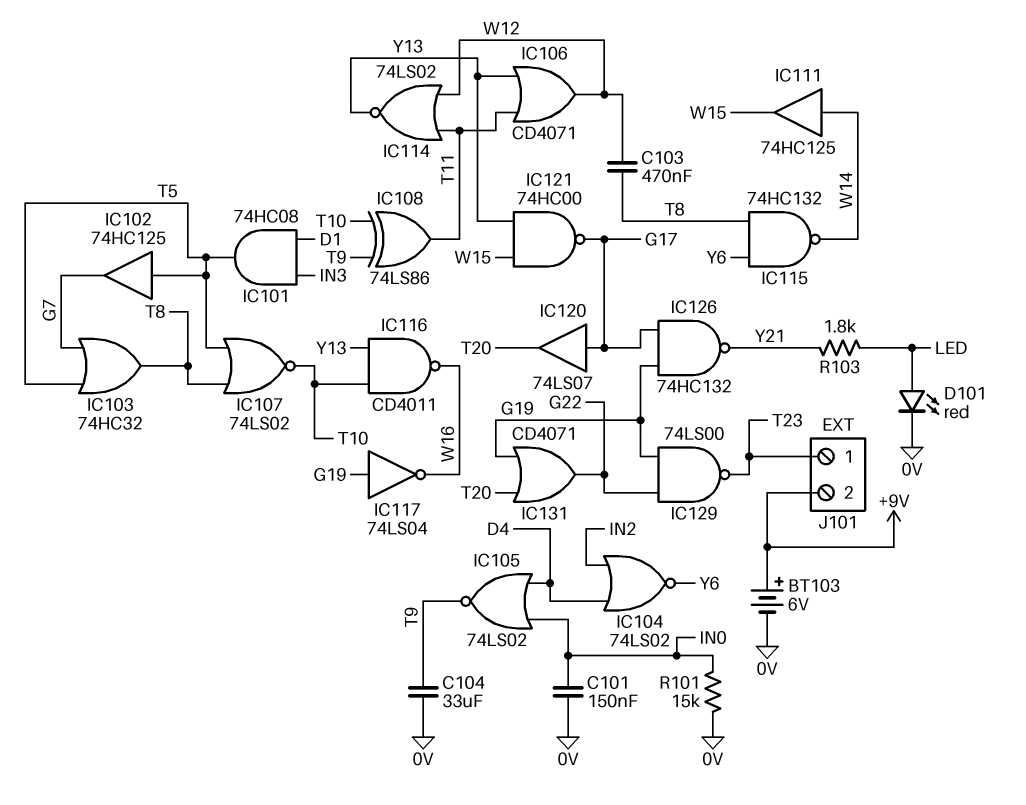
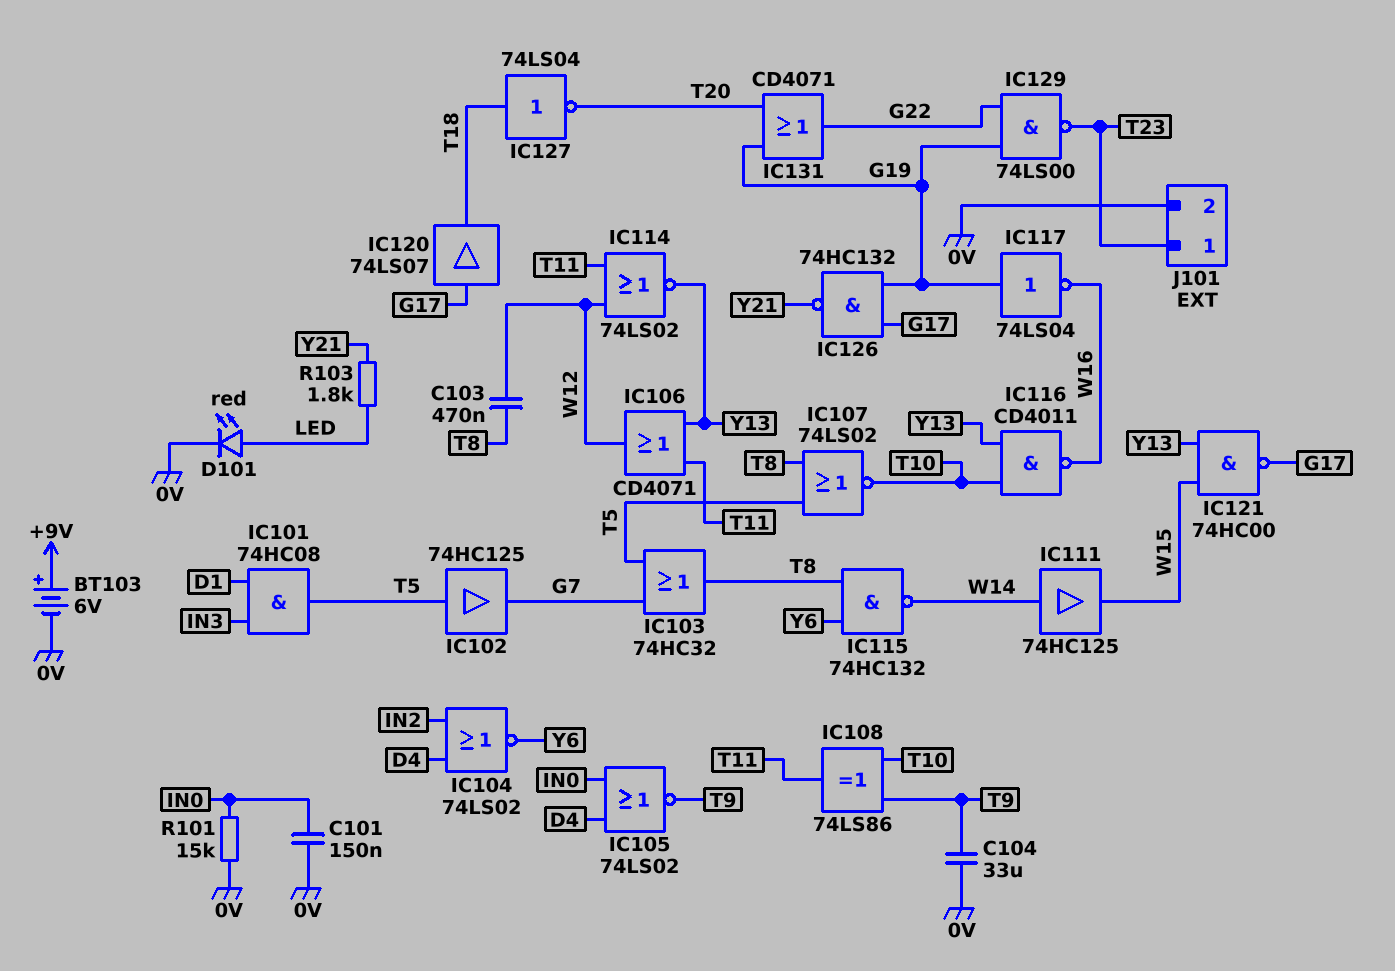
IC120: buffer 74LS07 (in G17, out T20) -> buffer 74LS07 (in G17, out T18)
IC127: none -> NOT 74LS04 (in T18, out T20)
J101 pin 2: +9V -> 0V

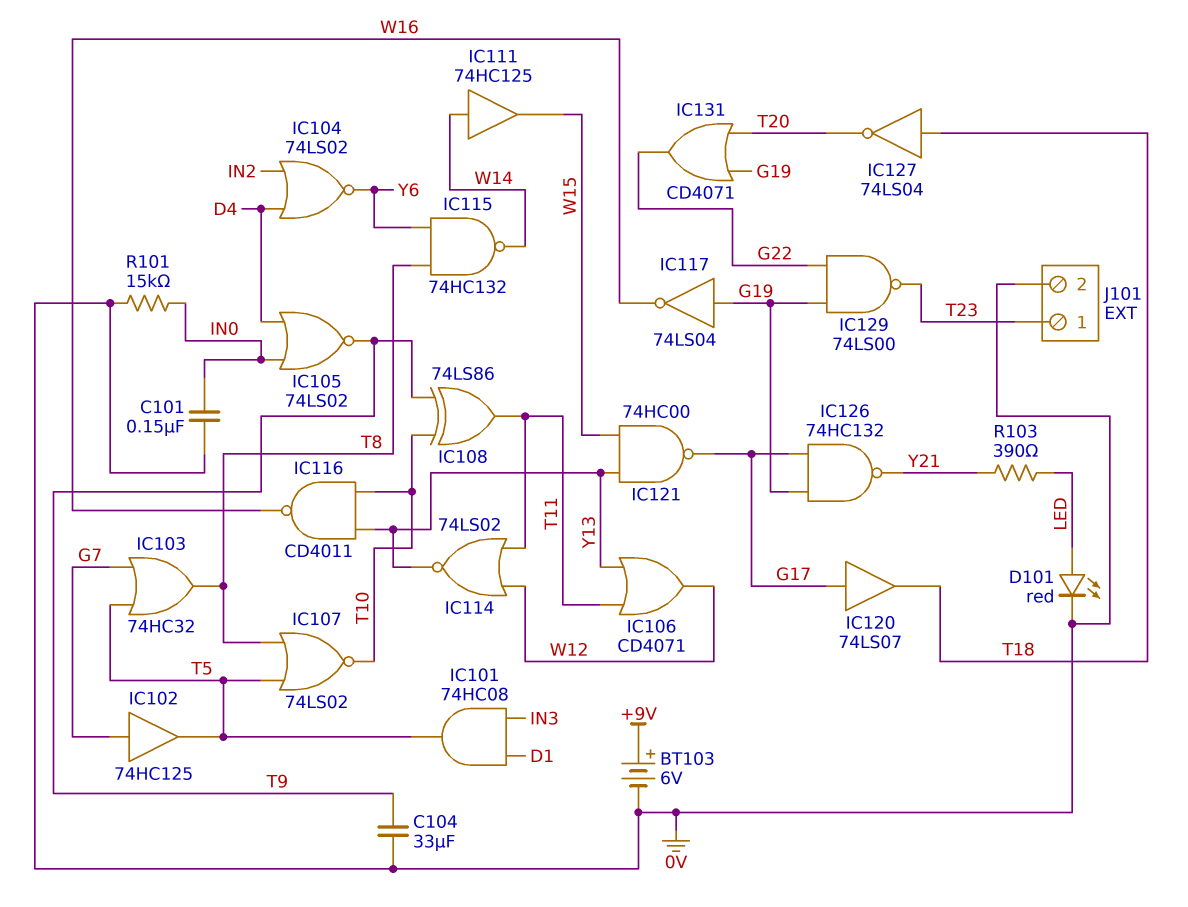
C103: 470nF (T8, W12) -> none
IC102: buffer 74HC125 (in T5, out G7) -> buffer 74HC125 (in G7, out T5)
R103: 1.8k (LED, Y21) -> 390 (LED, Y21)

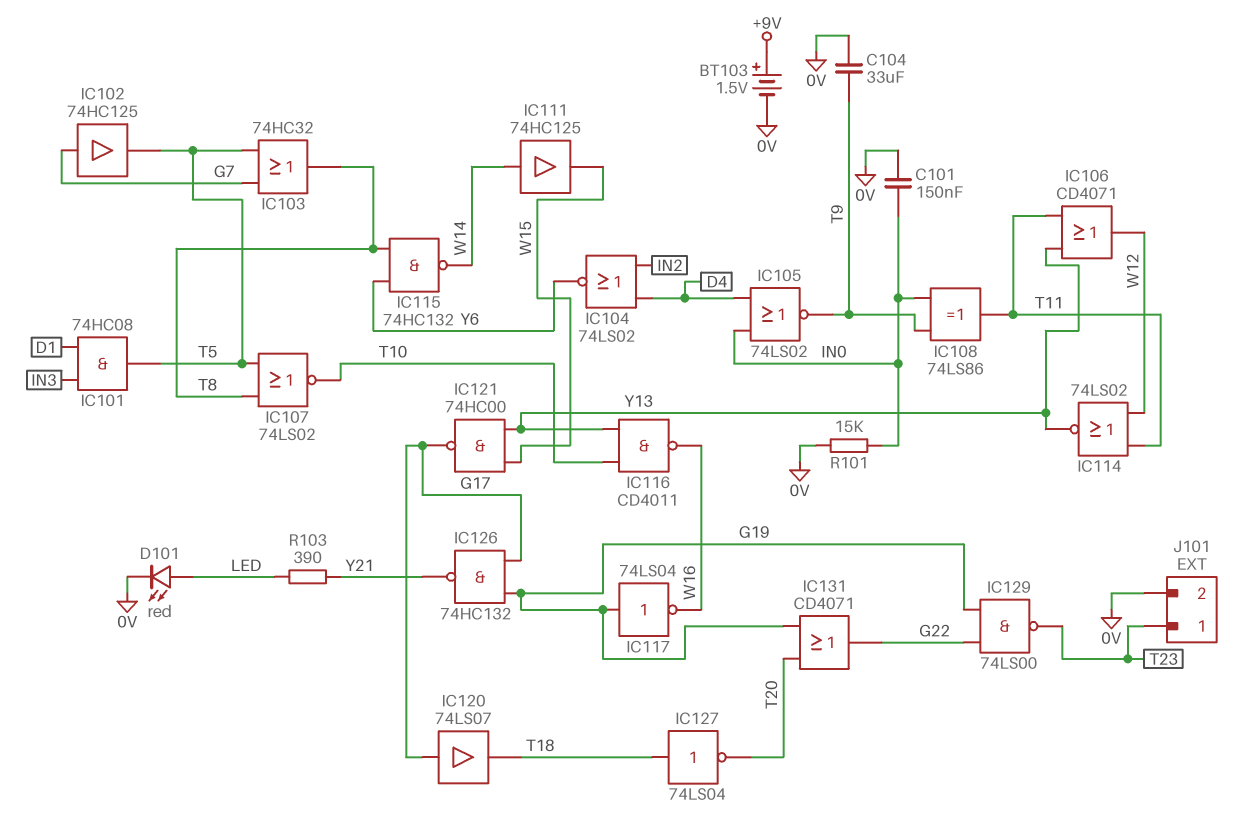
BT103: 6V (plus +9V, minus 0V) -> 1.5V (plus +9V, minus 0V)
IC108: XOR 74LS86 (in T9, in T10, out T11) -> XOR 74LS86 (in IN0, in T9, out T11)

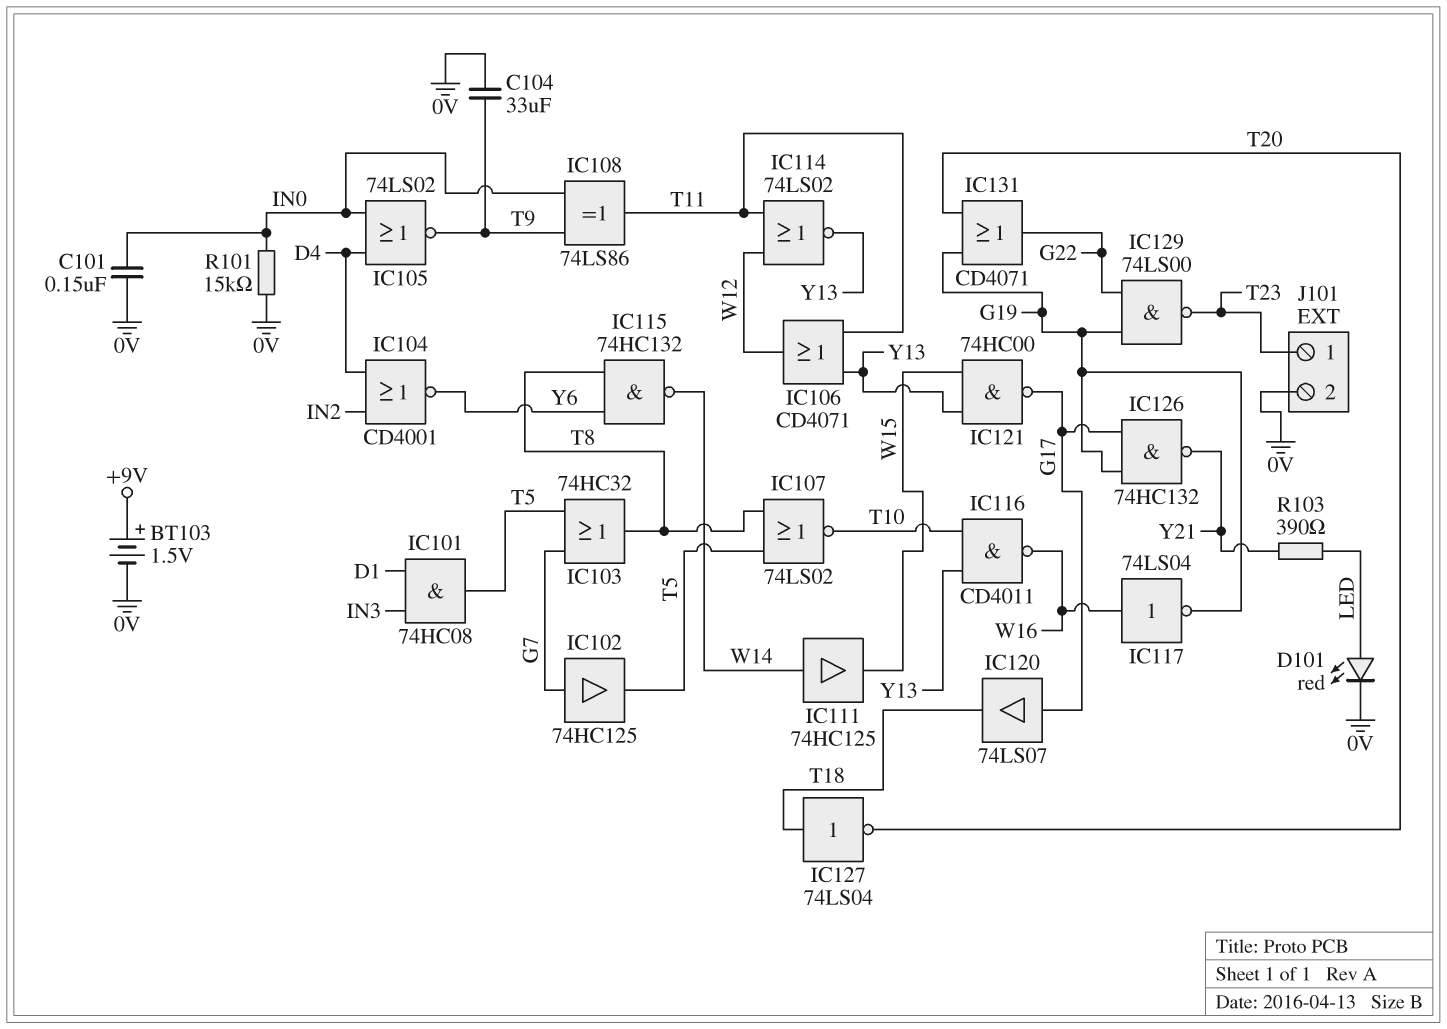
IC104: NOR 74LS02 (in D4, in IN2, out Y6) -> NOR CD4001 (in D4, in IN2, out Y6)
IC117: NOT 74LS04 (in G19, out W16) -> NOT 74LS04 (in W16, out G19)

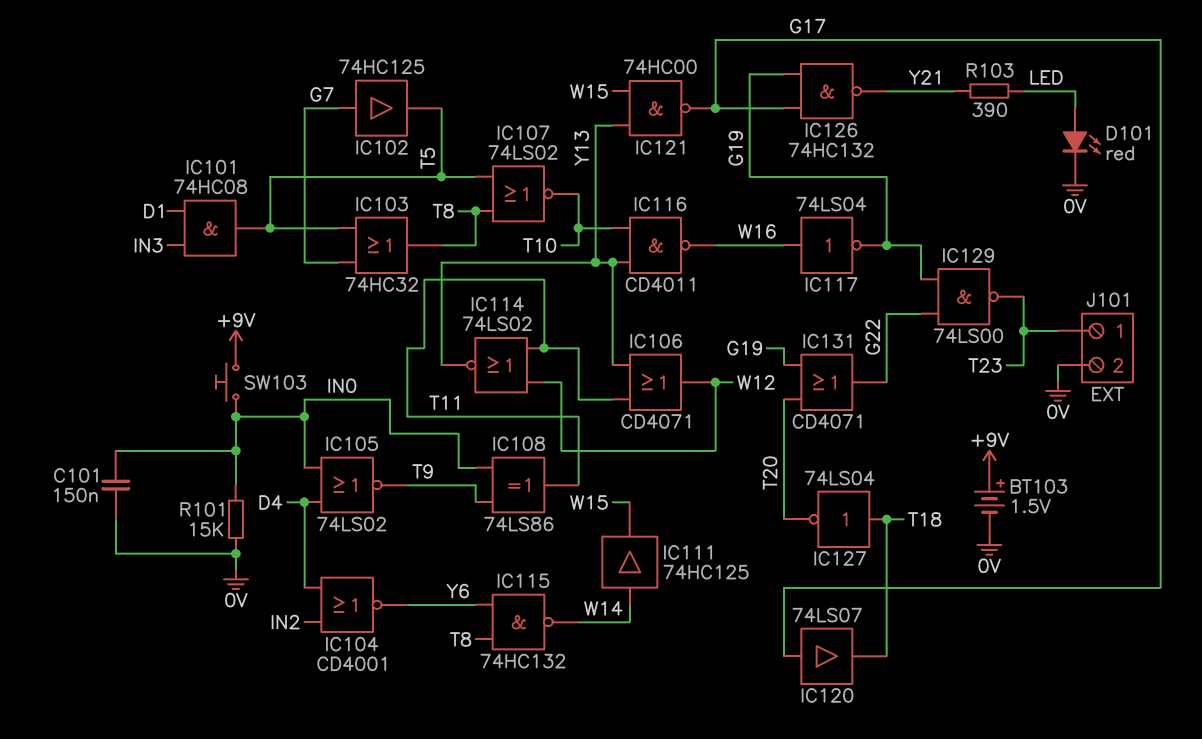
C104: 33uF (0V, T9) -> none
SW103: none -> button (+9V, IN0)

